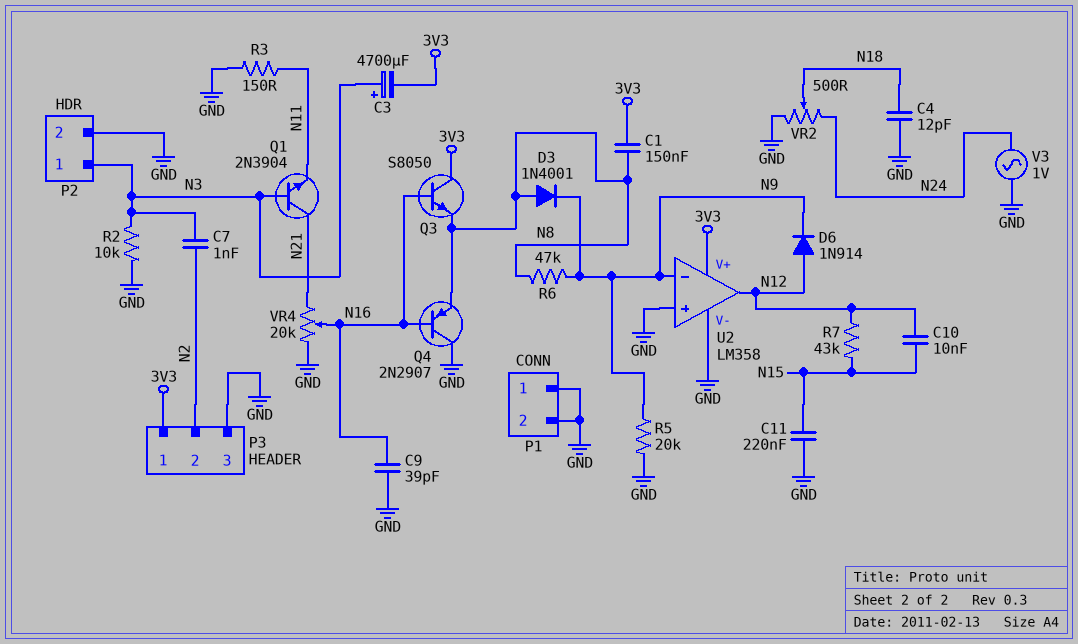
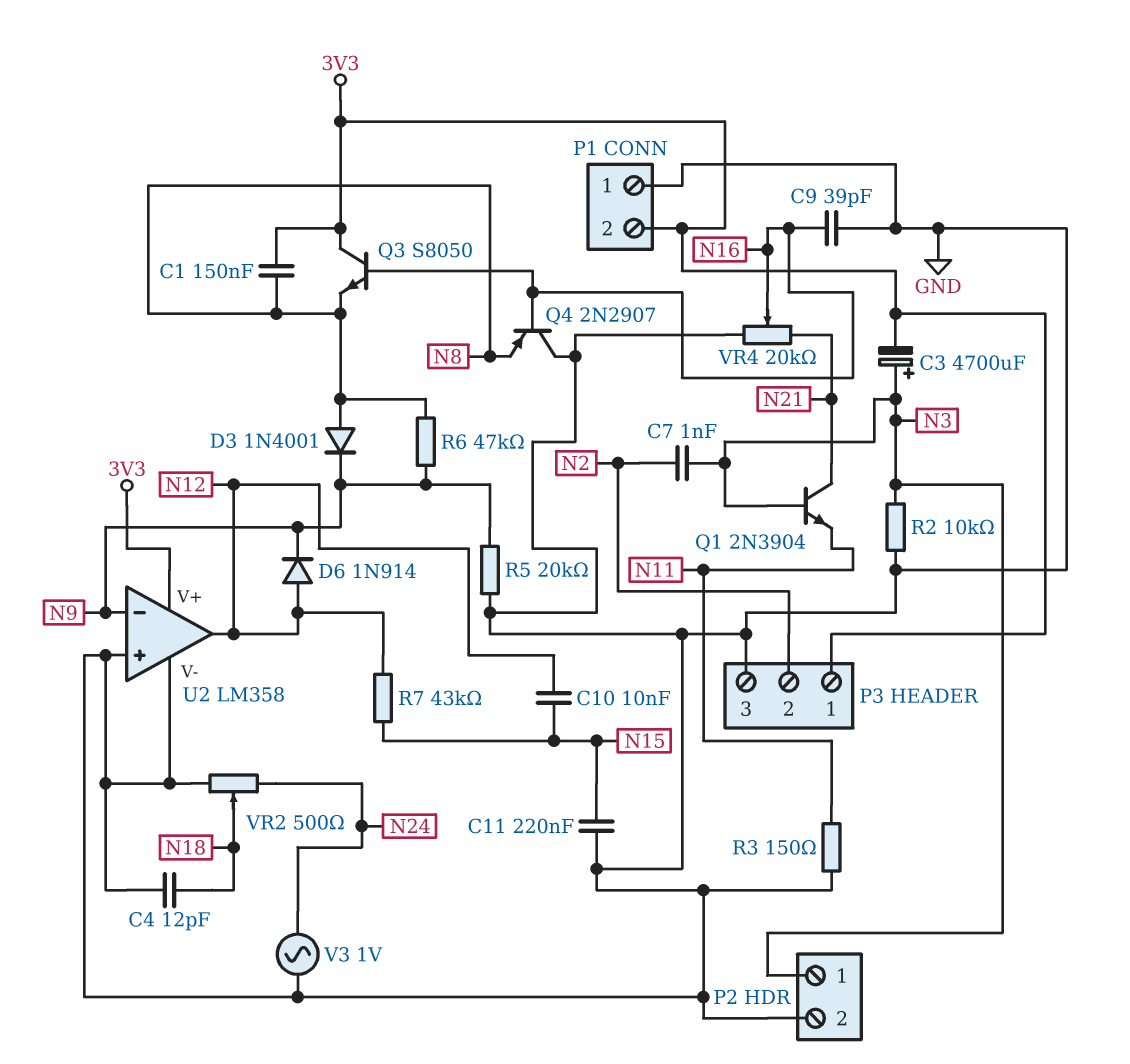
P1 pin 2: GND -> 3V3

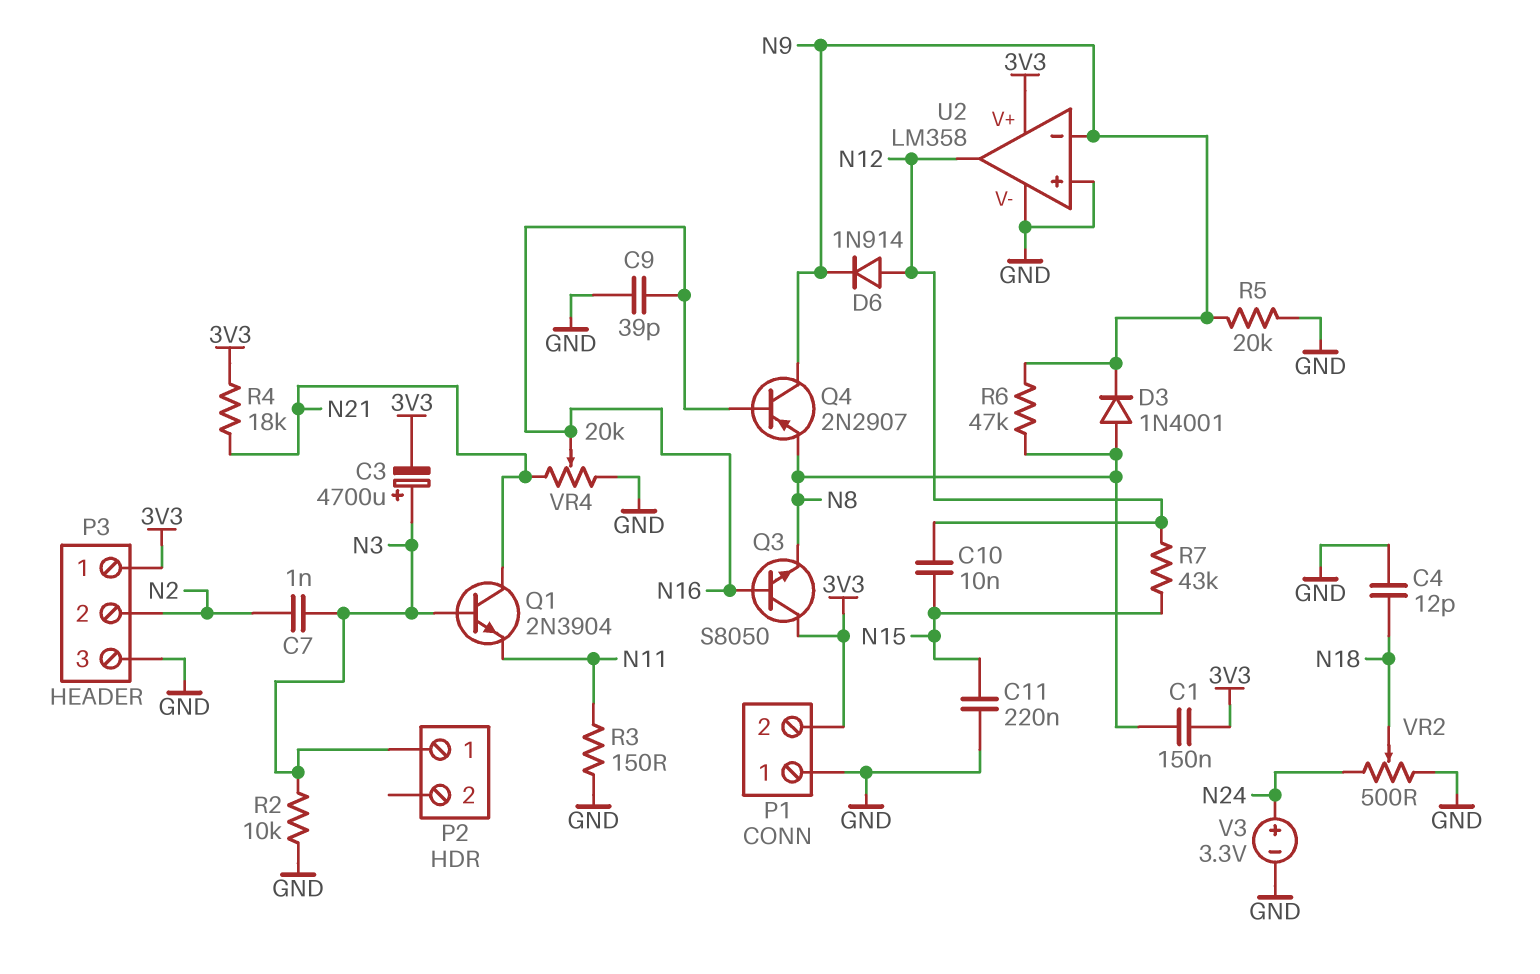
P2 pin 2: GND -> none
Q4: PNP 2N2907 (B N16, C GND, E N8) -> PNP 2N2907 (B N16, C N9, E N8)
R4: none -> 18k (3V3, N21)
V3: AC 1V (GND, N24) -> 3.3V (plus N24, minus GND)

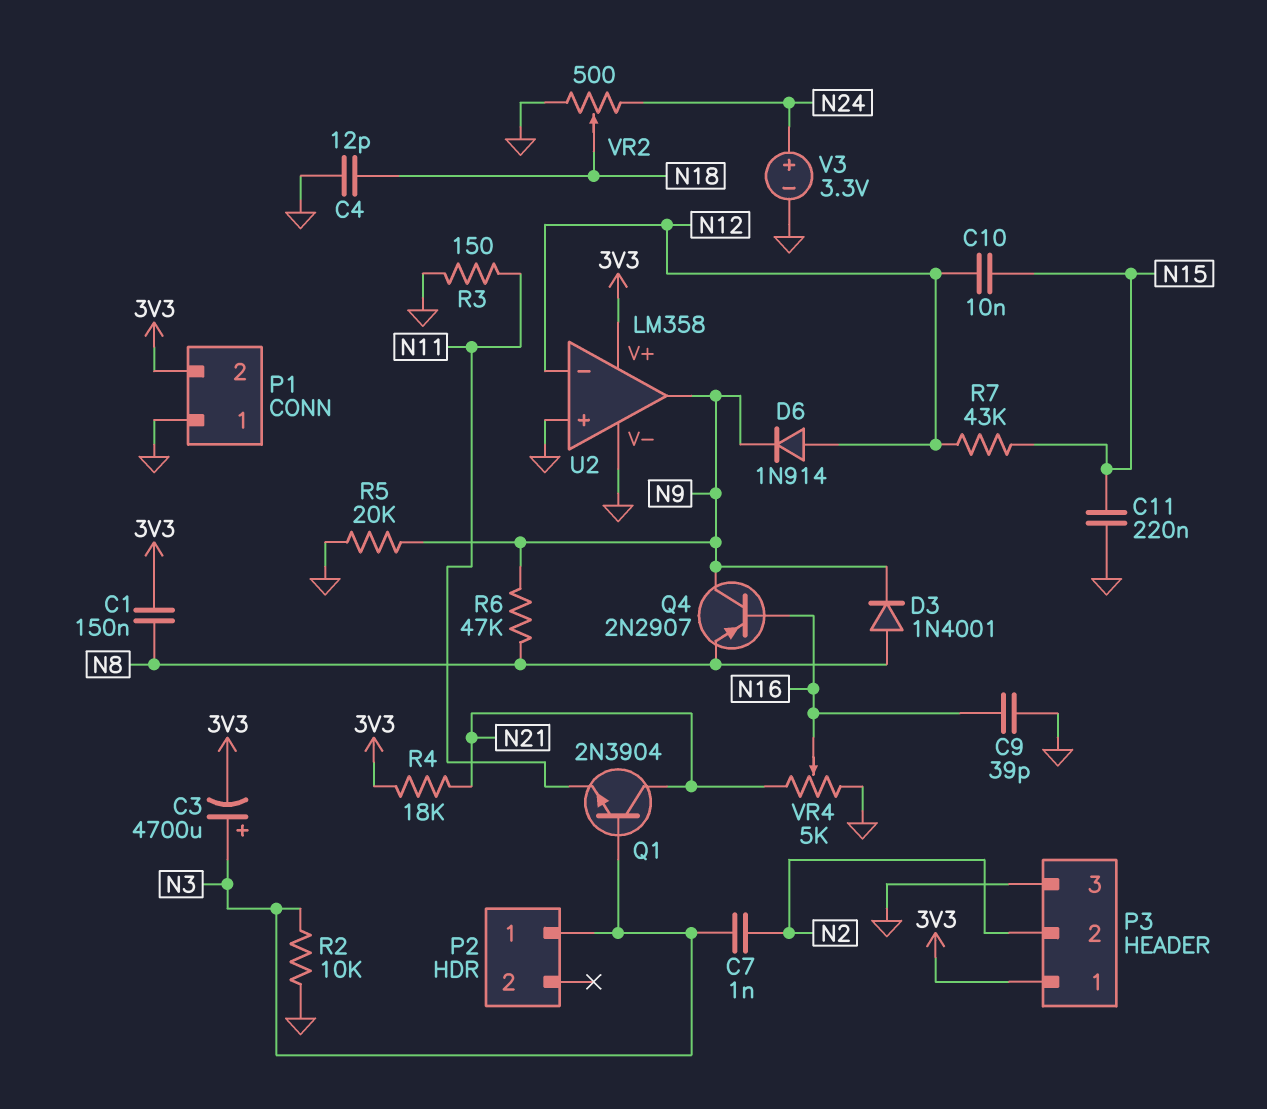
Q3: NPN S8050 (B N16, C 3V3, E N8) -> none
U2 pin in-: N9 -> N12
U2 pin out: N12 -> N9
VR4: 20k (GND, N21, wiper N16) -> 5k (GND, N21, wiper N16)

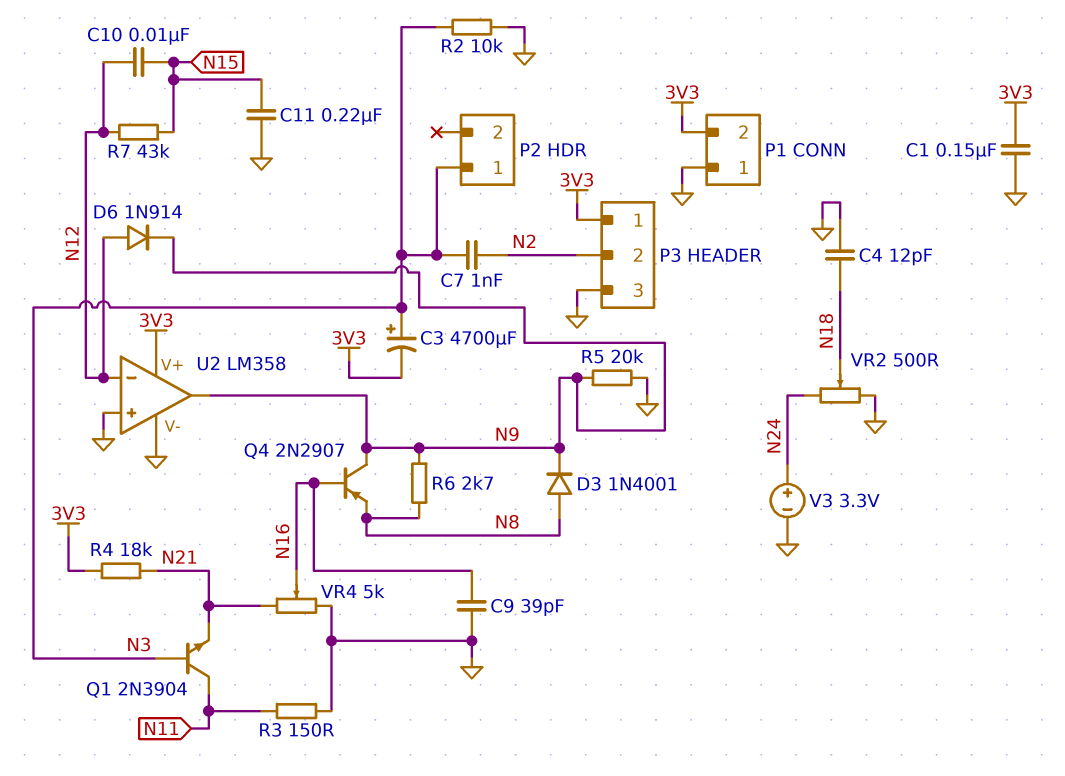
C1: 150nF (3V3, N8) -> 150nF (3V3, GND)
Q1: NPN 2N3904 (B N3, C N21, E N11) -> NPN 2N3904 (B N3, C N11, E N21)
R6: 47k (N8, N9) -> 2.7k (N8, N9)

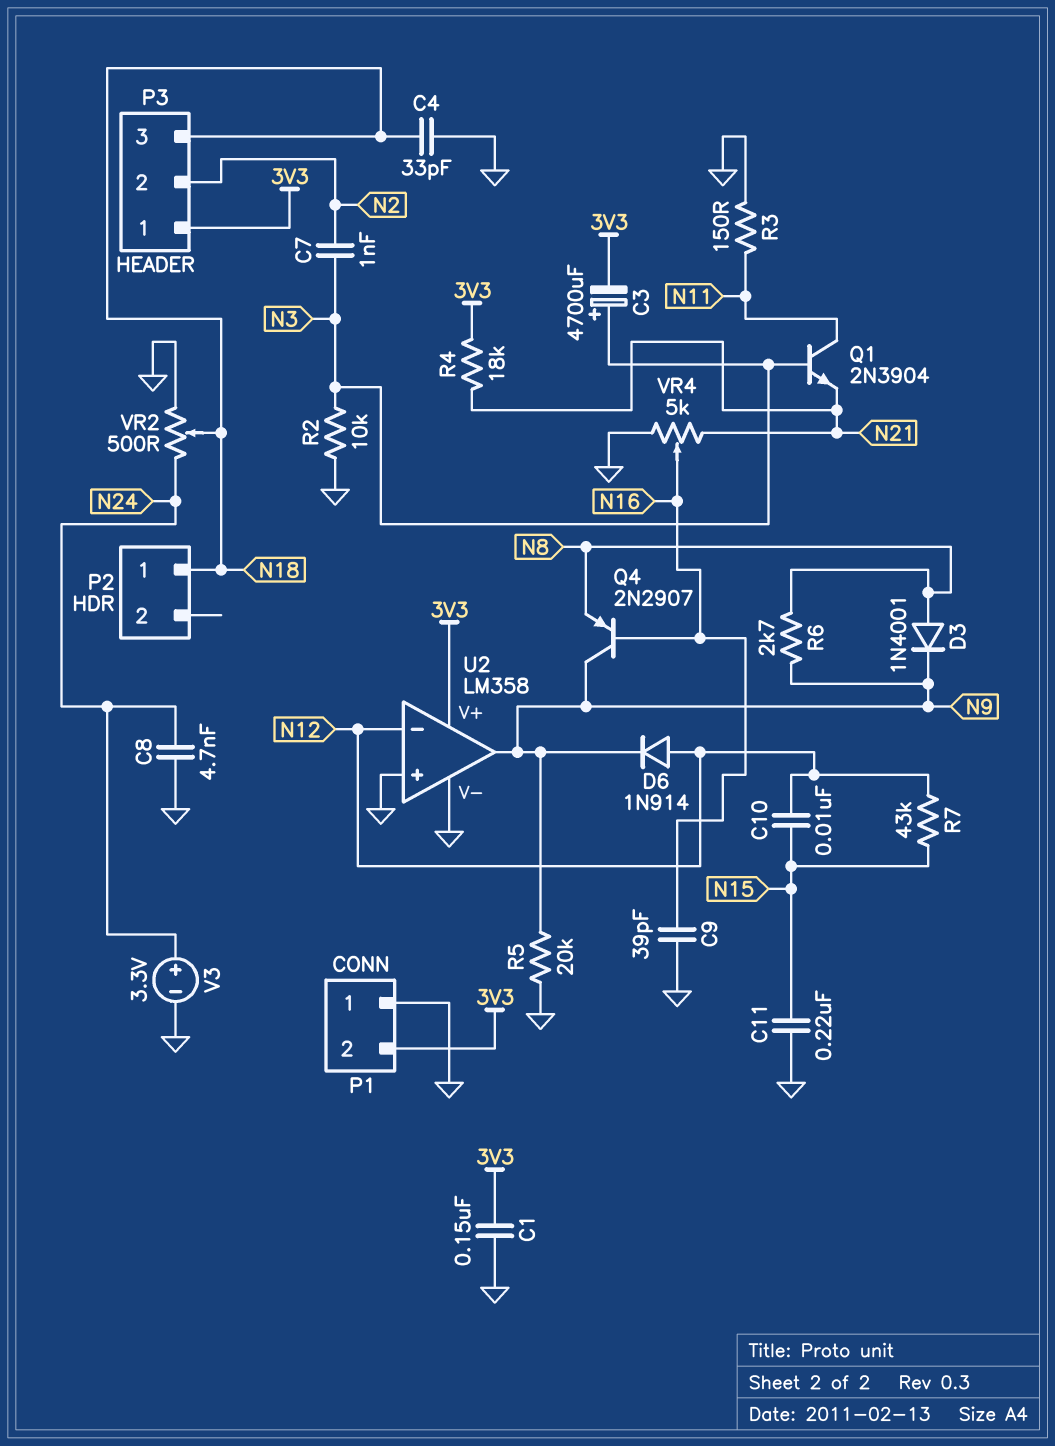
C4: 12pF (GND, N18) -> 33pF (GND, N18)
C8: none -> 4.7nF (GND, N24)
P2 pin 1: N3 -> N18
P3 pin 3: GND -> N18

